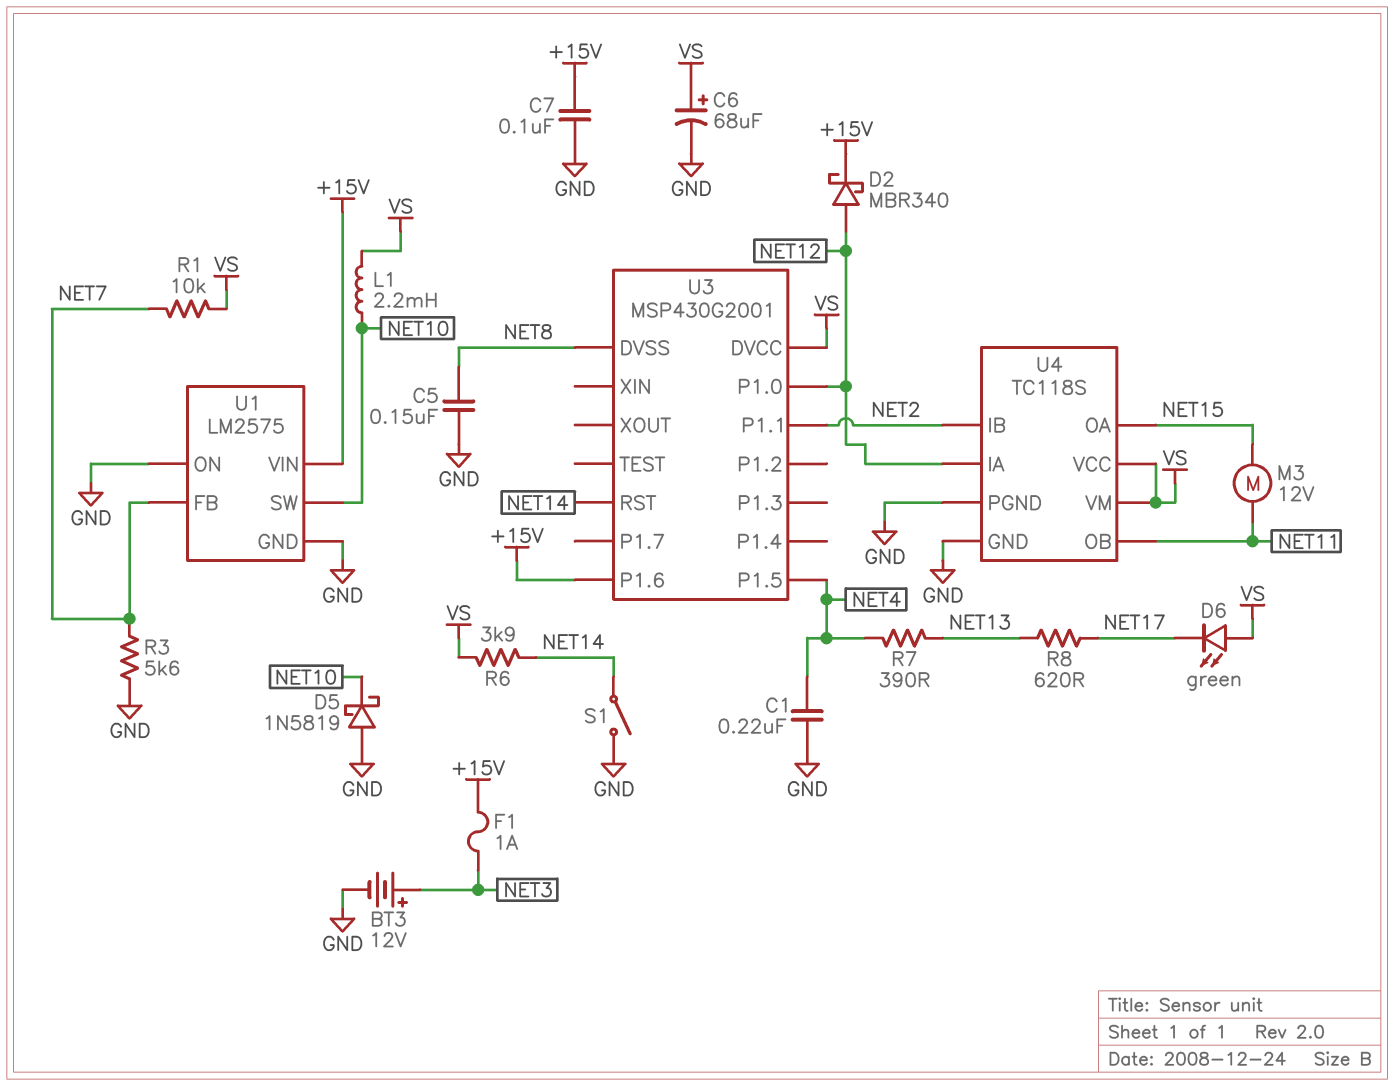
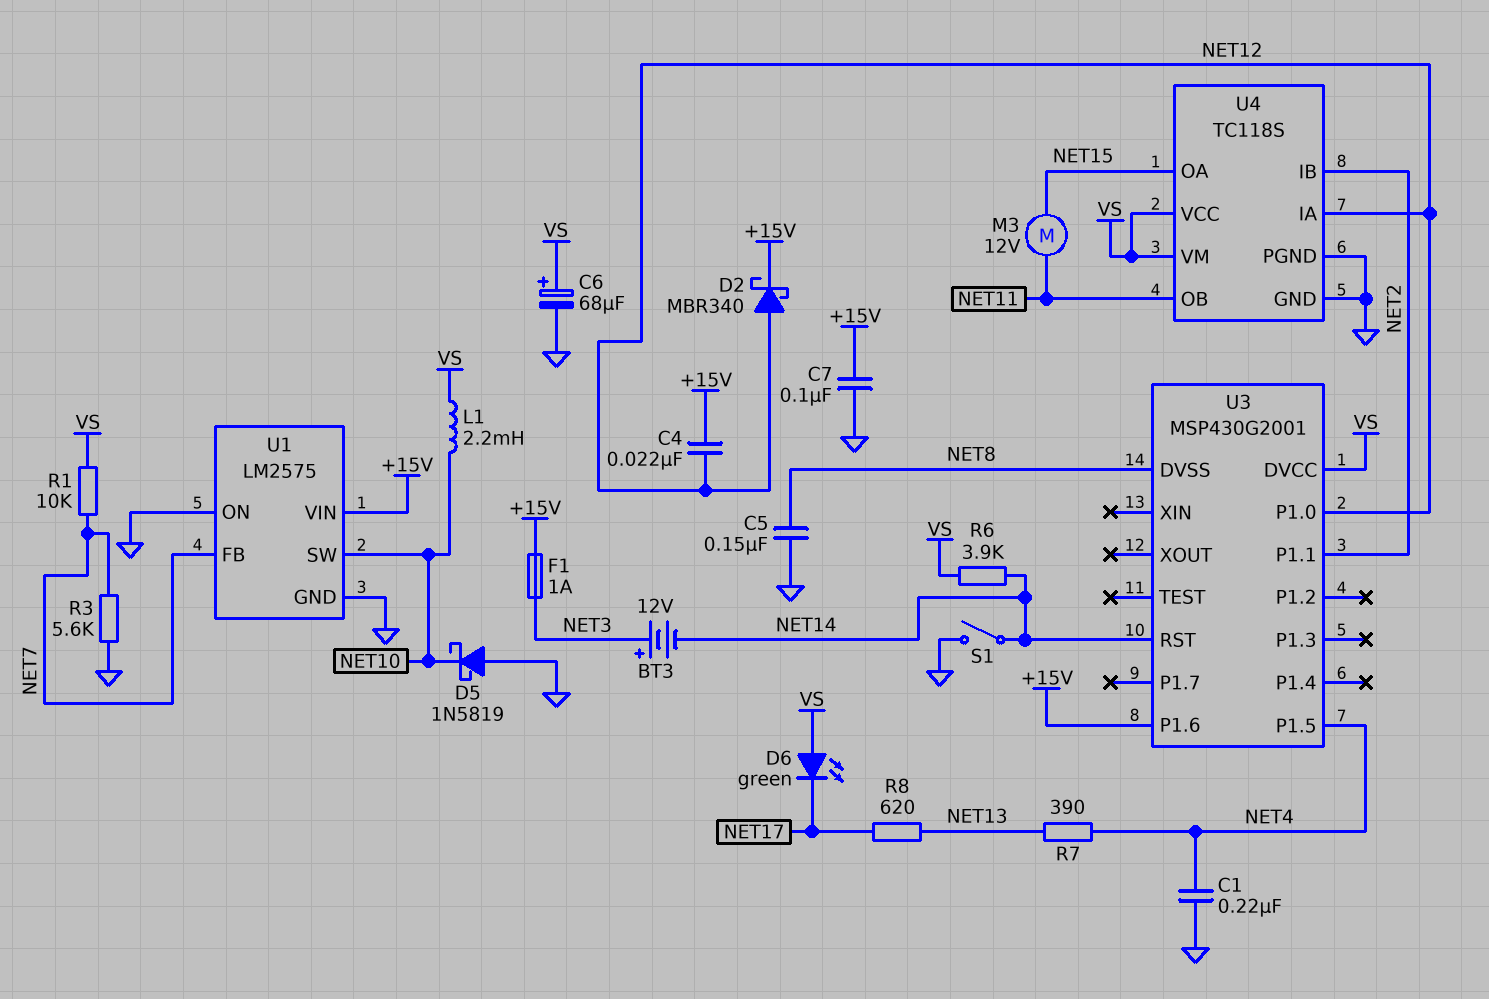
BT3: 12V (plus NET3, minus GND) -> 12V (plus NET3, minus NET14)
C4: none -> 22nF (+15V, NET12)

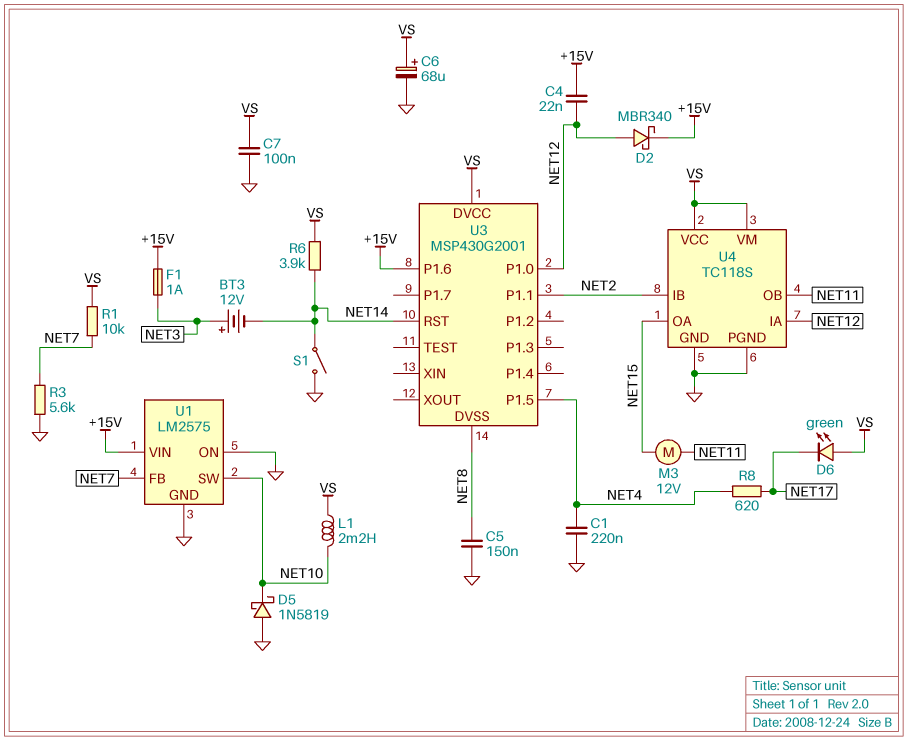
C7: 100nF (+15V, GND) -> 100nF (GND, VS)
R7: 390 (NET4, NET13) -> none
R8: 620 (NET13, NET17) -> 620 (NET4, NET17)

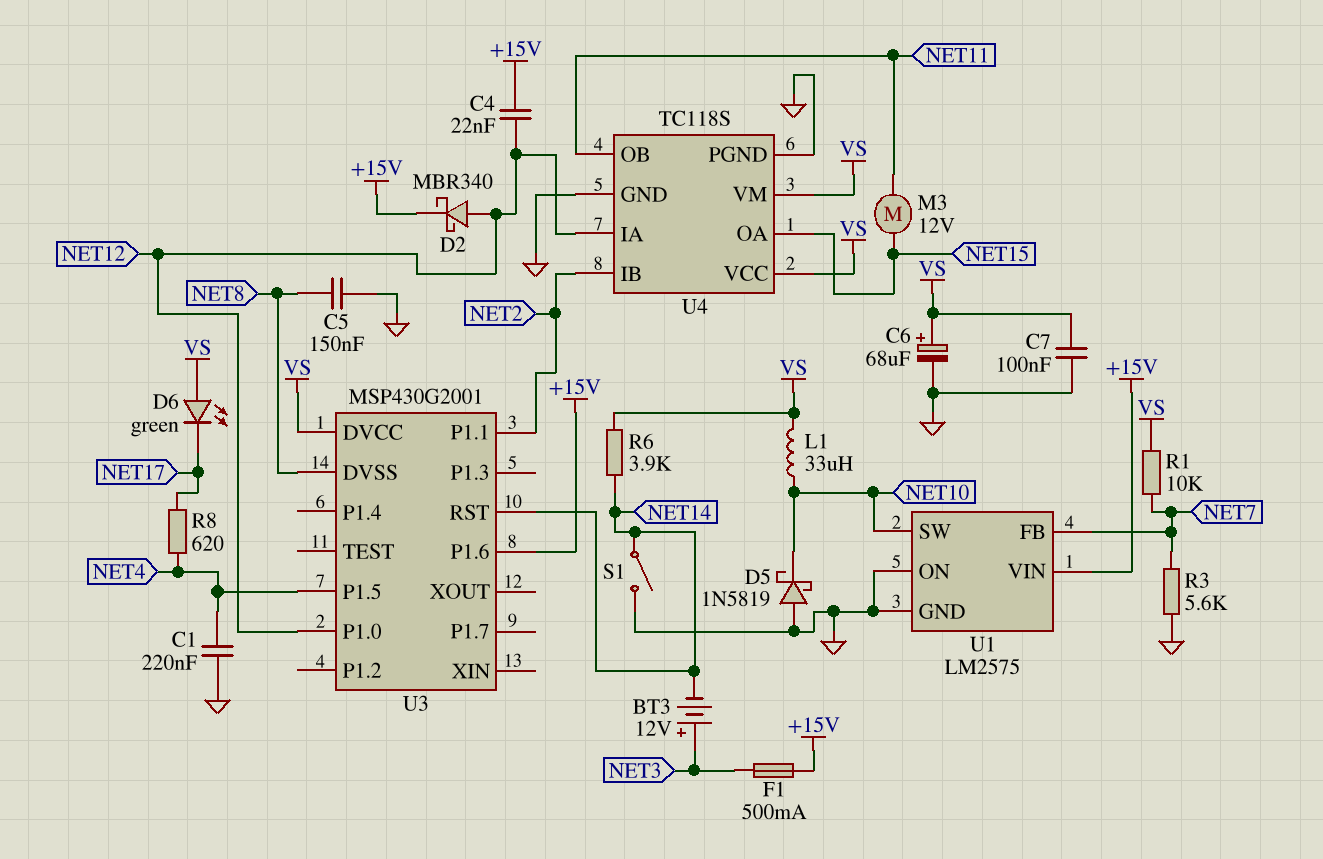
F1: 1A (+15V, NET3) -> 500mA (+15V, NET3)
L1: 2.2mH (NET10, VS) -> 33uH (NET10, VS)

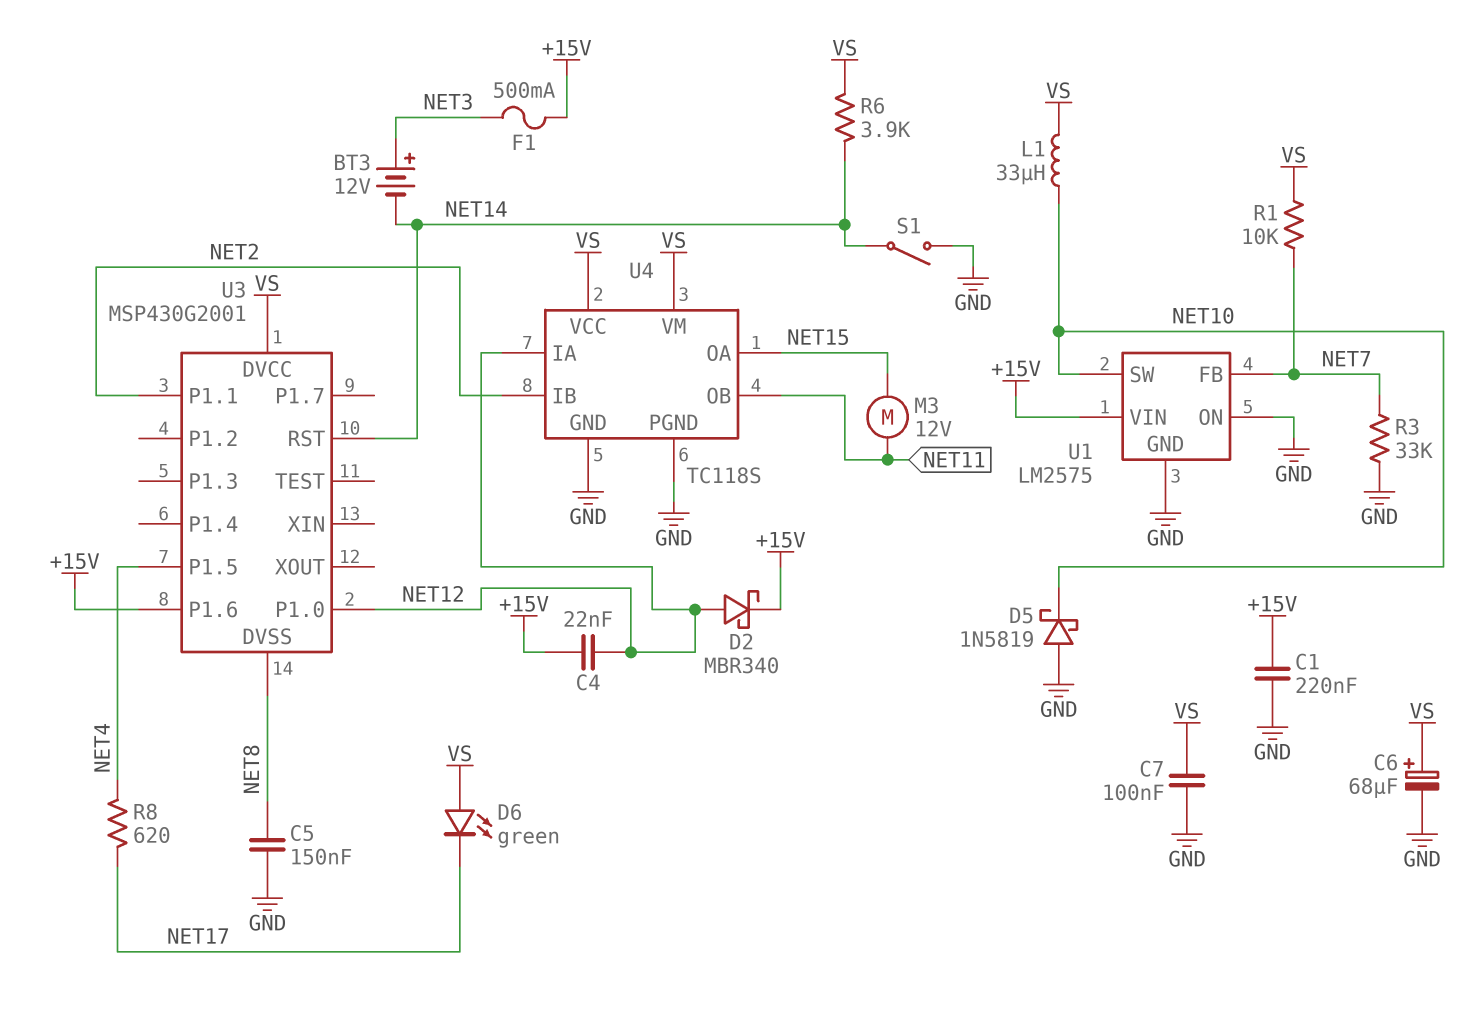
C1: 220nF (GND, NET4) -> 220nF (+15V, GND)
R3: 5.6k (GND, NET7) -> 33k (GND, NET7)

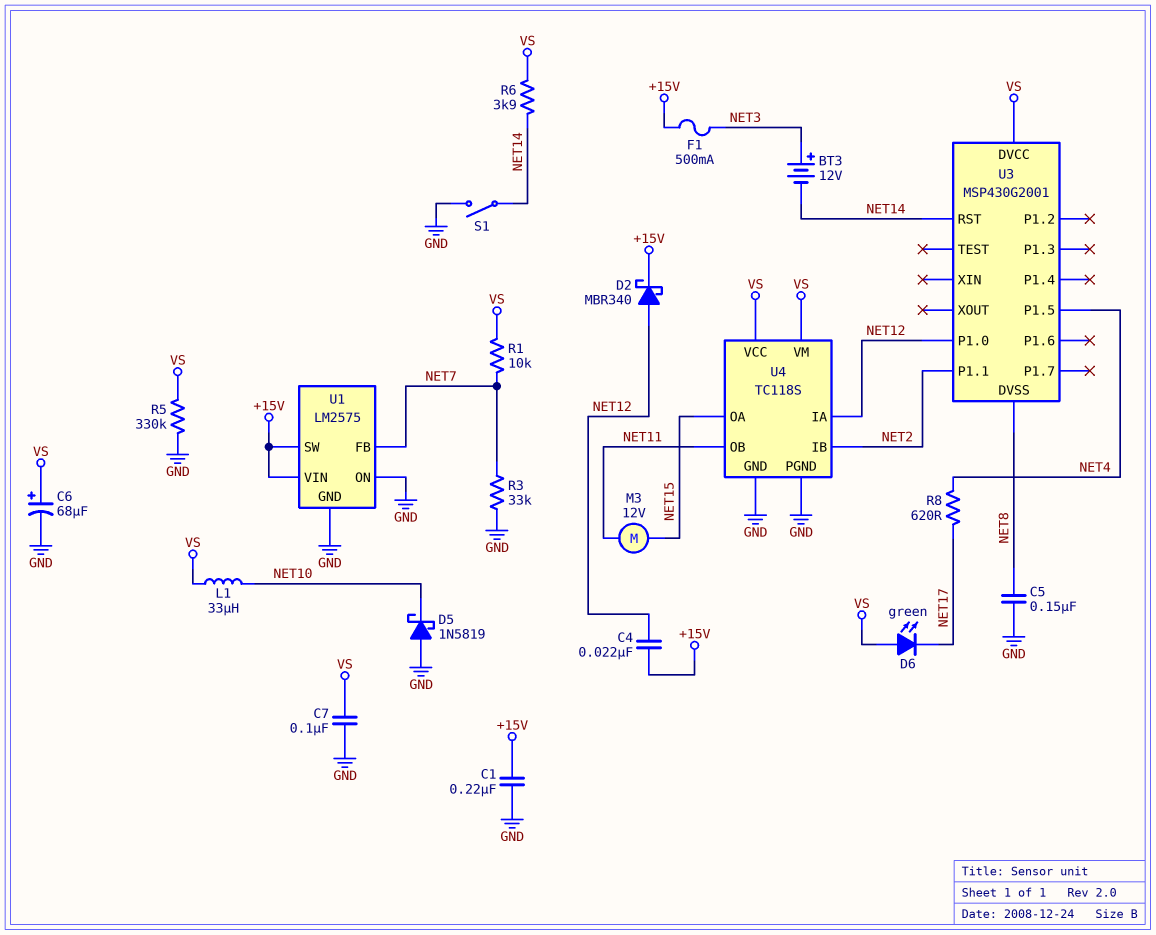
R5: none -> 330k (GND, VS)
U1 pin SW: NET10 -> +15V
U3 pin P1.6: +15V -> none

